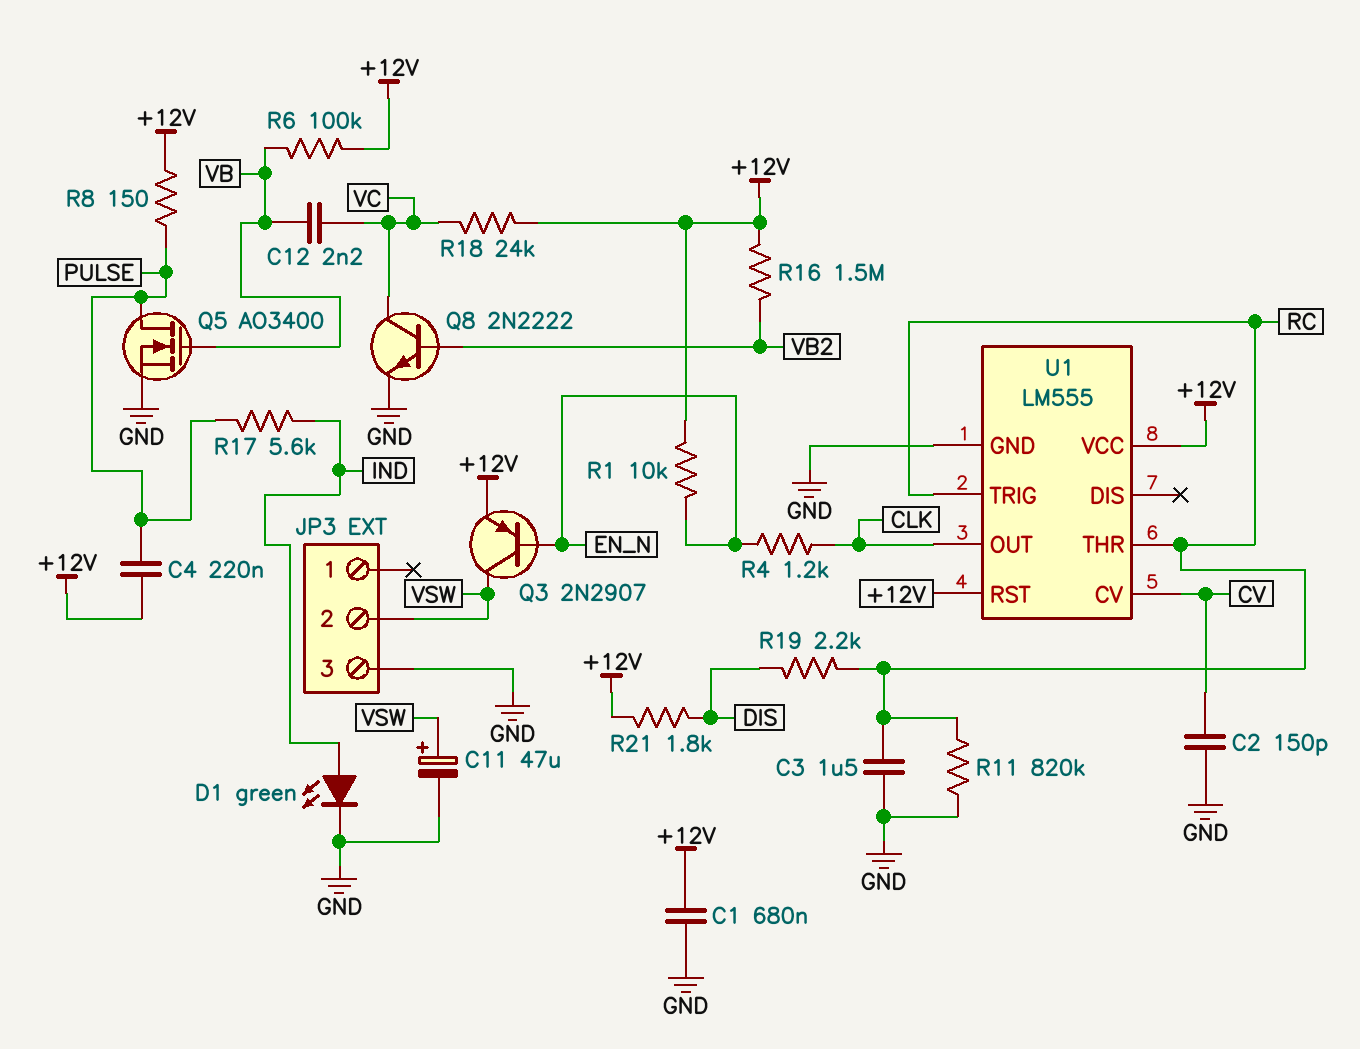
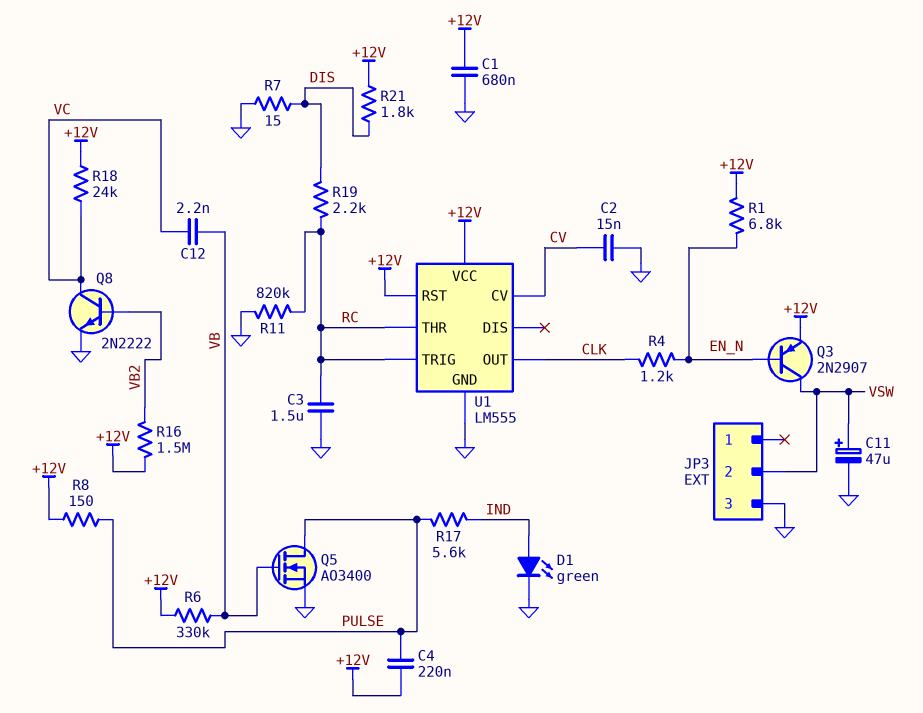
C2: 150pF (CV, GND) -> 15nF (CV, GND)
R1: 10k (+12V, EN_N) -> 6.8k (+12V, EN_N)
R6: 100k (+12V, VB) -> 330k (+12V, VB)
R7: none -> 15 (DIS, GND)

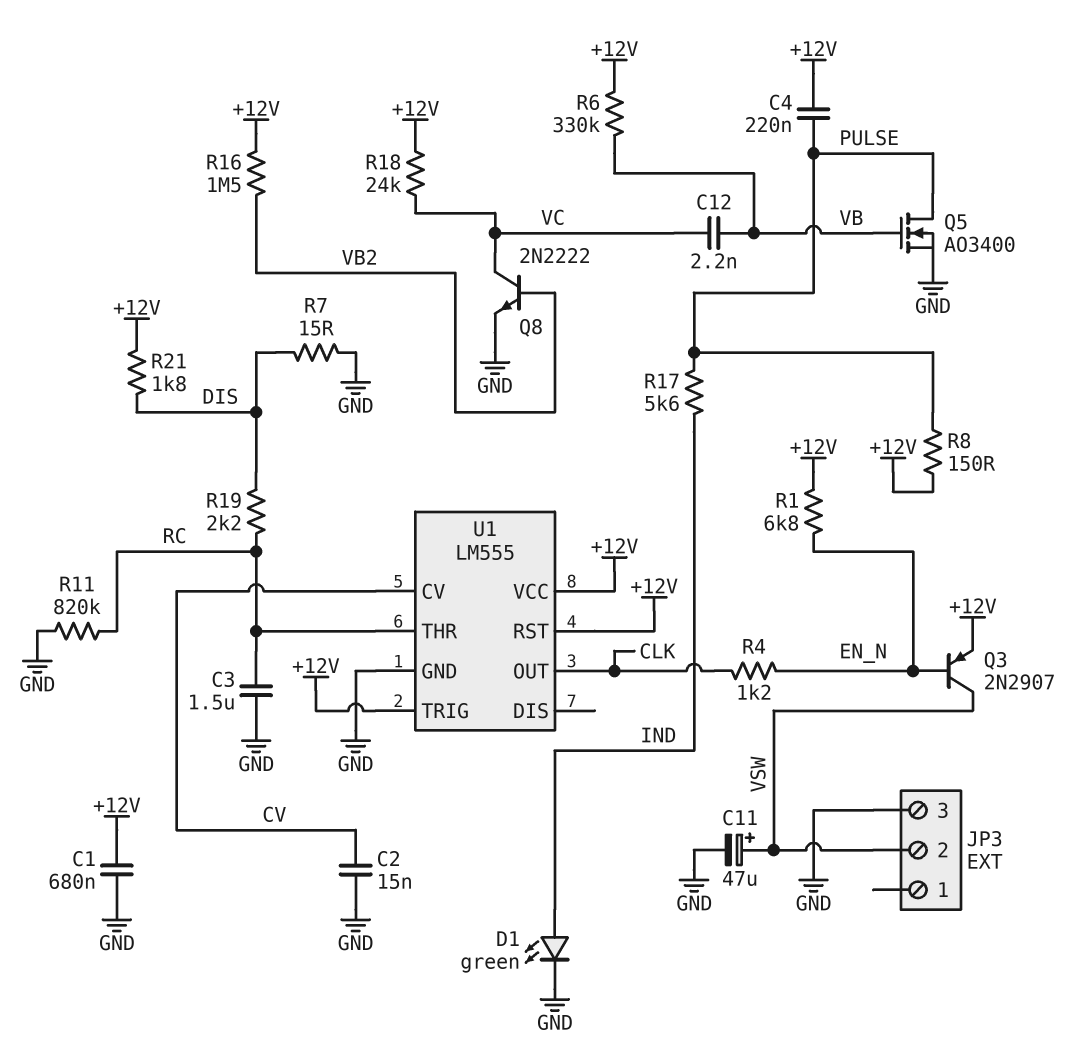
U1 pin TRIG: RC -> +12V

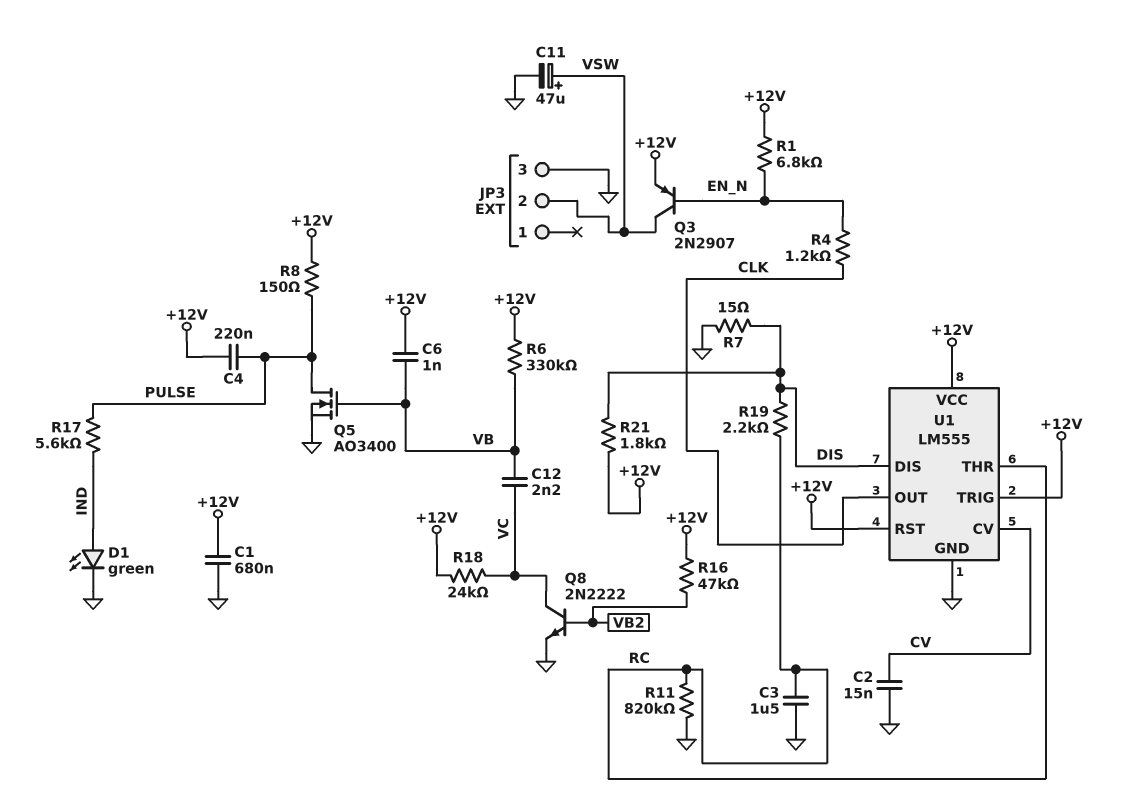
C6: none -> 1nF (+12V, VB)
R16: 1.5M (+12V, VB2) -> 47k (+12V, VB2)
U1 pin DIS: none -> DIS

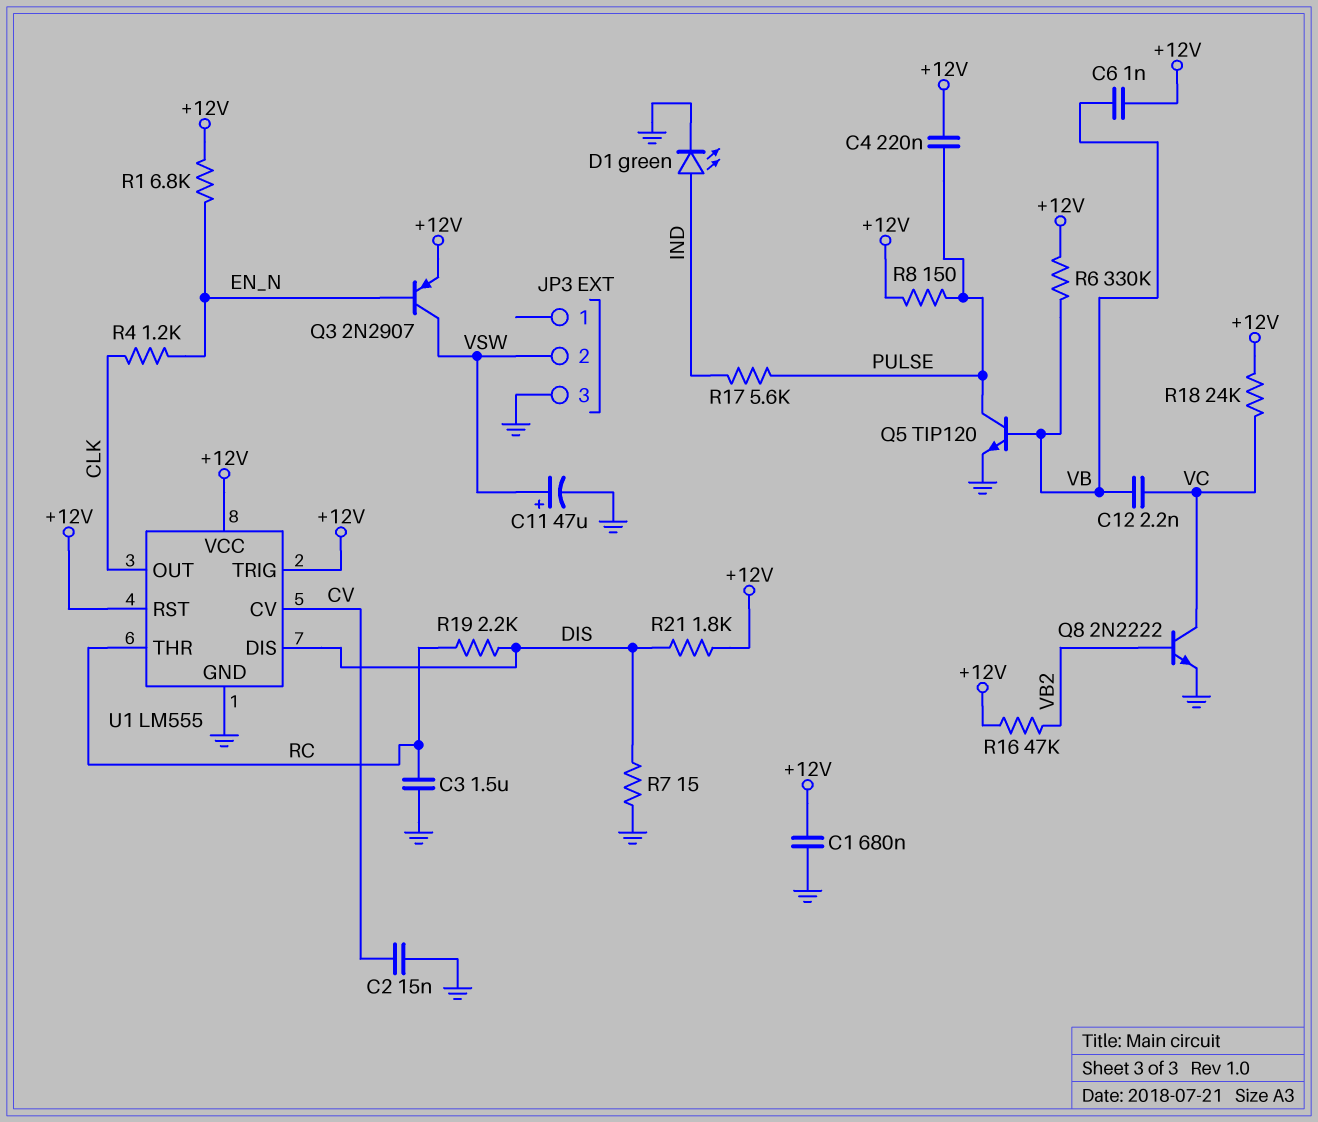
Q5: NMOS AO3400 (G VB, D PULSE, S GND) -> NPN TIP120 (B VB, C PULSE, E GND)
R11: 820k (GND, RC) -> none

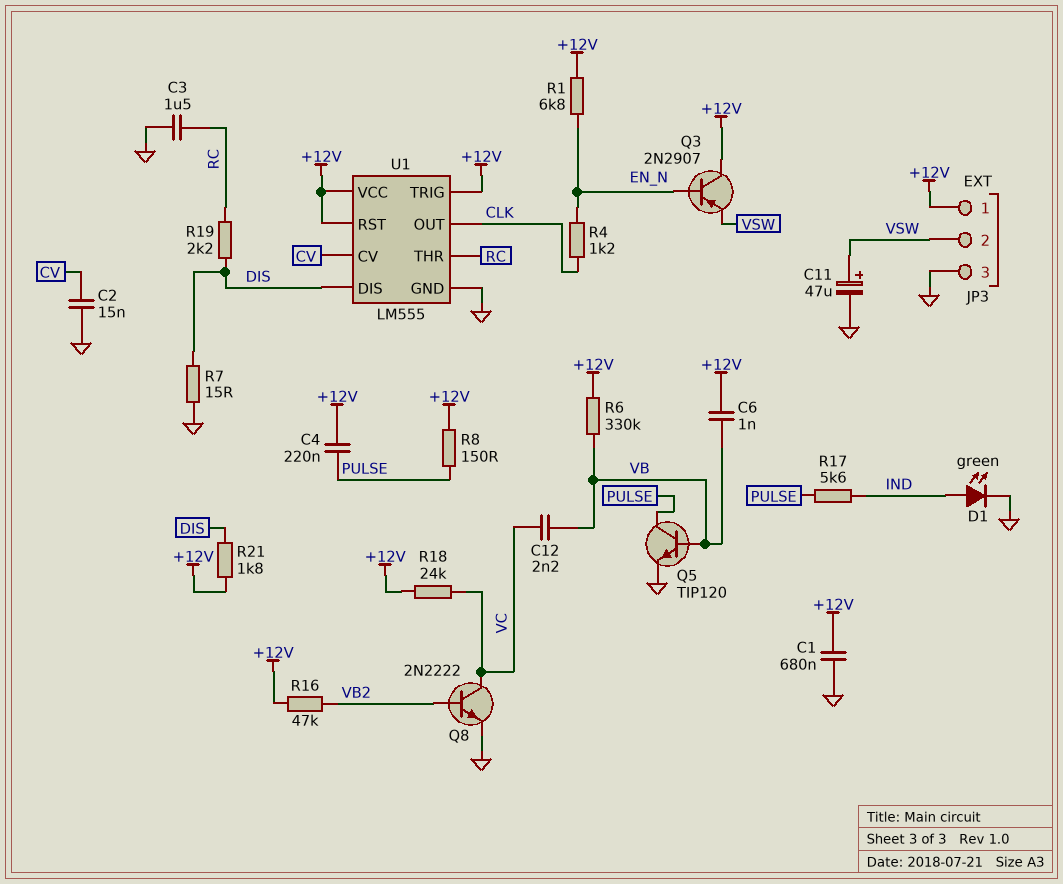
JP3 pin 1: none -> +12V
Q3: PNP 2N2907 (B EN_N, C VSW, E +12V) -> PNP 2N2907 (B EN_N, C +12V, E VSW)

